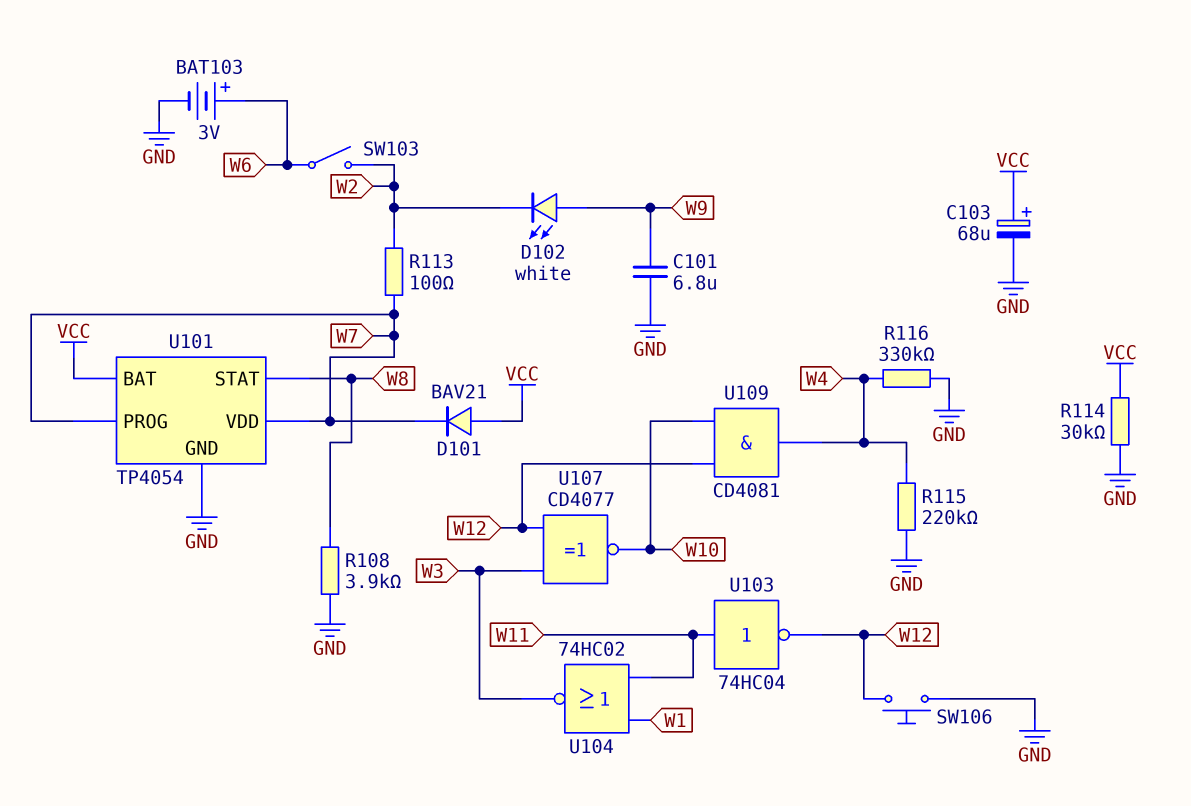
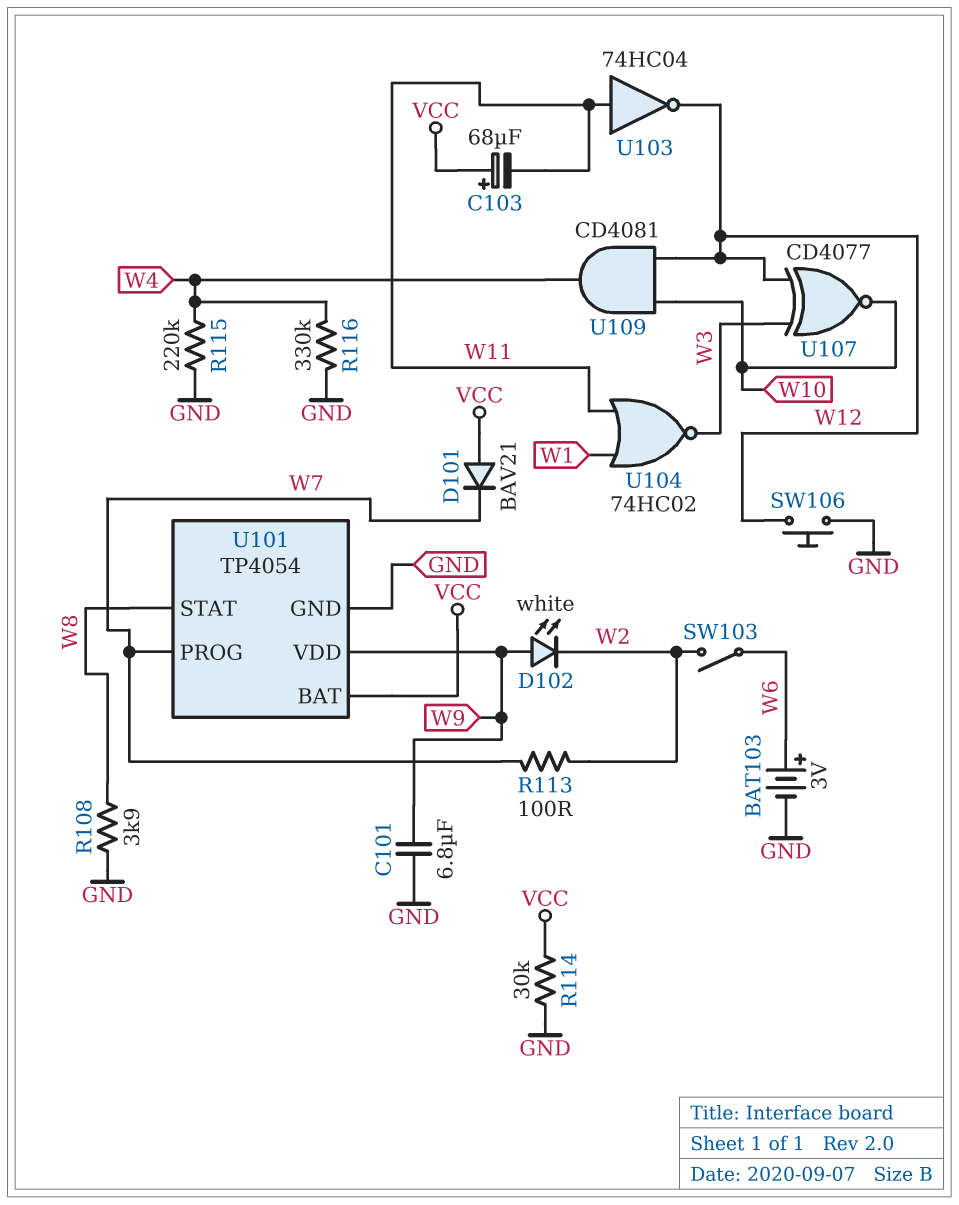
C103: 68uF (plus VCC, minus GND) -> 68uF (plus VCC, minus W11)
U101 pin VDD: W7 -> W9

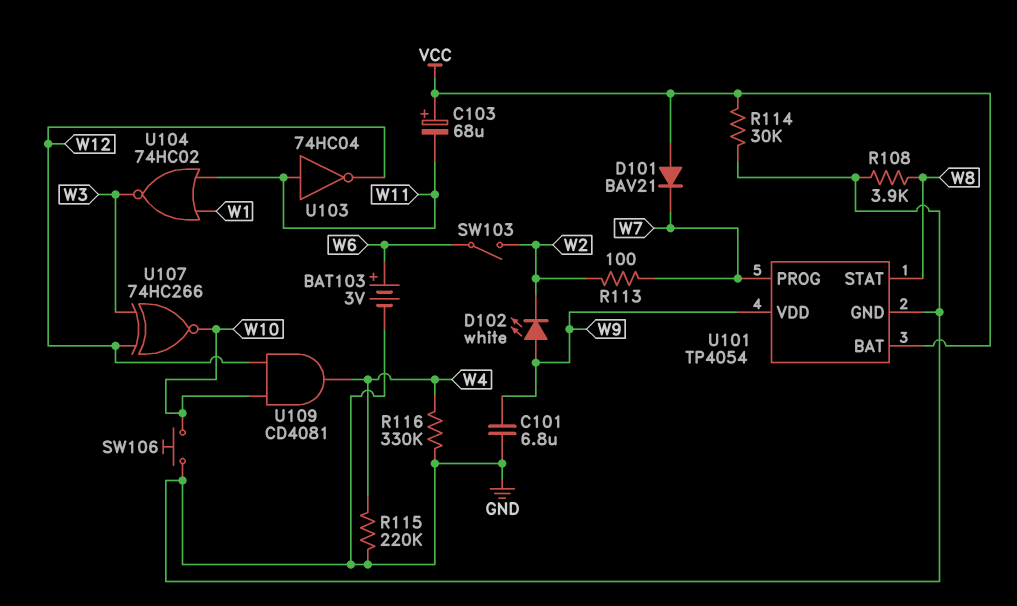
SW106: button (GND, W12) -> button (GND, W10)
U107: XNOR CD4077 (in W3, in W12, out W10) -> XNOR 74HC266 (in W3, in W12, out W10)

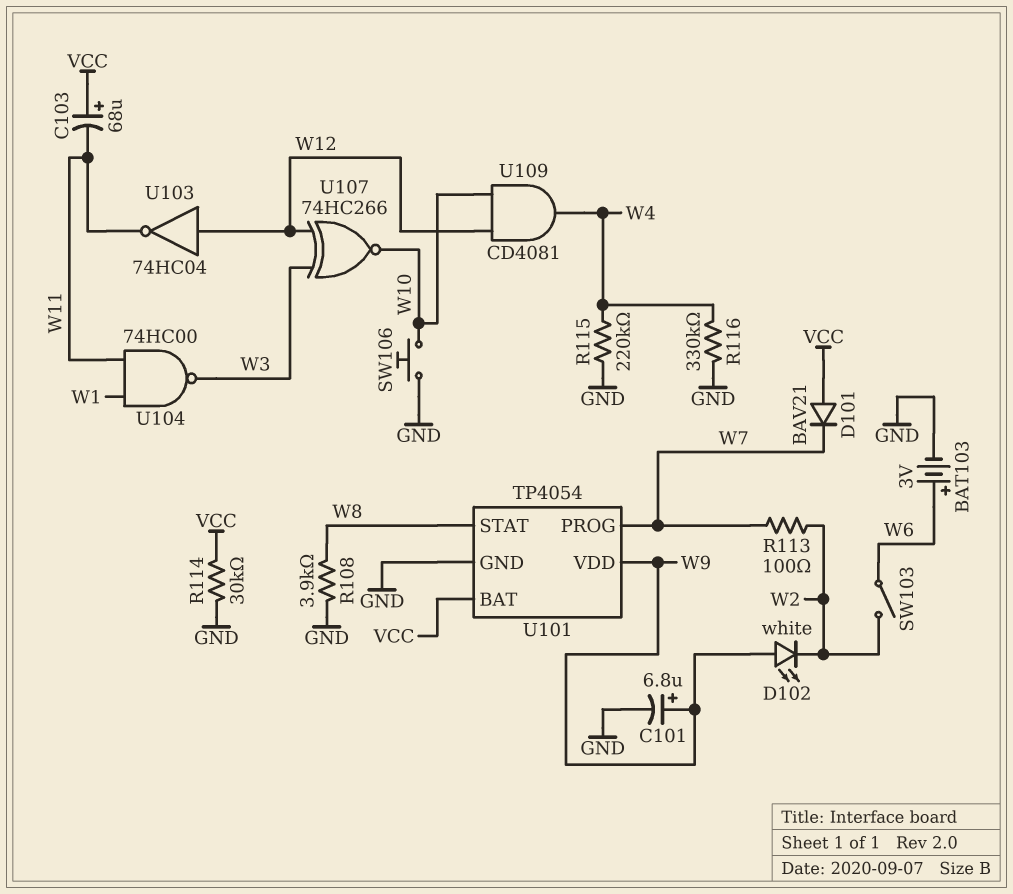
C101: 6.8uF (GND, W9) -> 6.8uF (plus W9, minus GND)
U103: NOT 74HC04 (in W11, out W12) -> NOT 74HC04 (in W12, out W11)
U104: NOR 74HC02 (in W1, in W11, out W3) -> NAND 74HC00 (in W1, in W11, out W3)

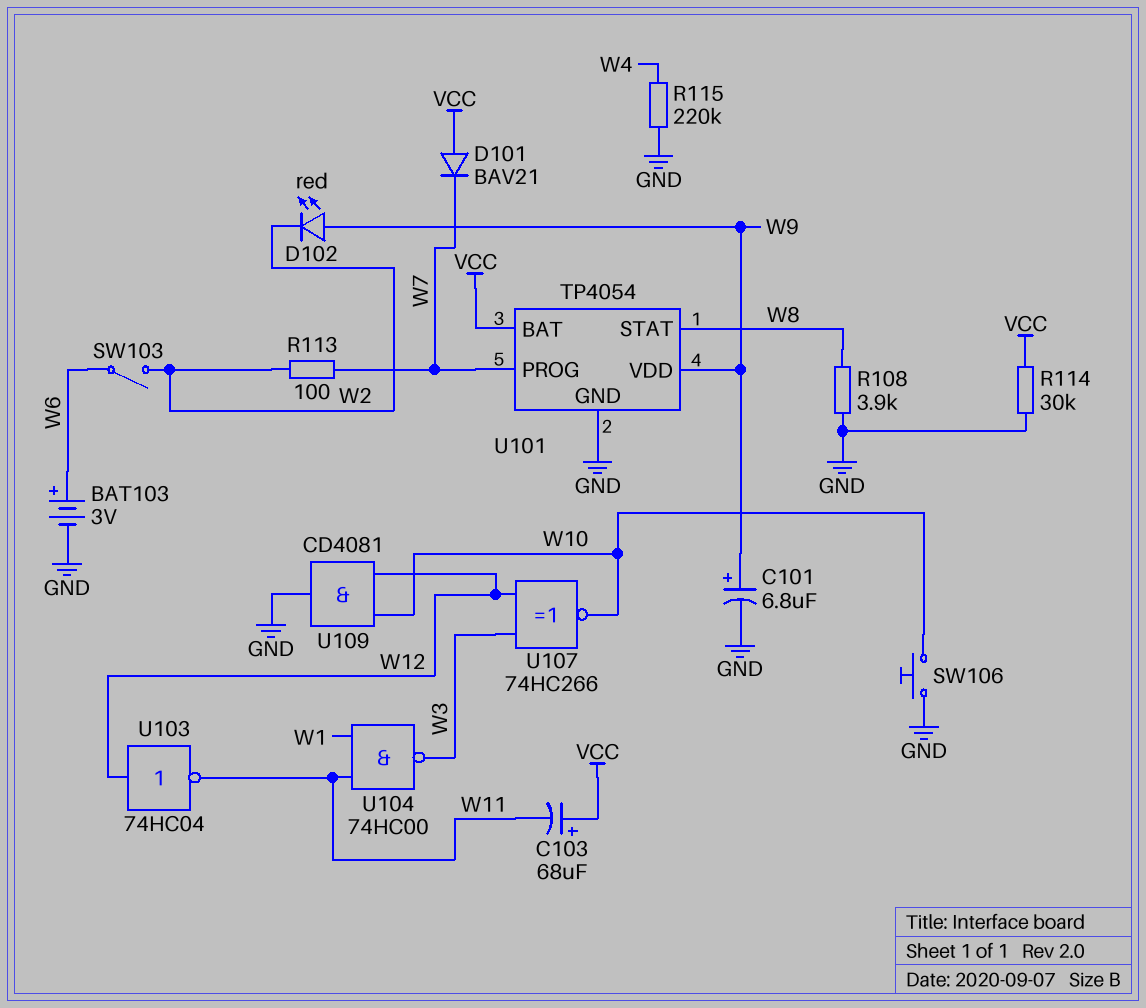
D102: LED white (A W9, K W2) -> LED red (A W9, K W2)
R116: 330k (GND, W4) -> none
U109: AND CD4081 (in W10, in W12, out W4) -> AND CD4081 (in W10, in W12, out GND)

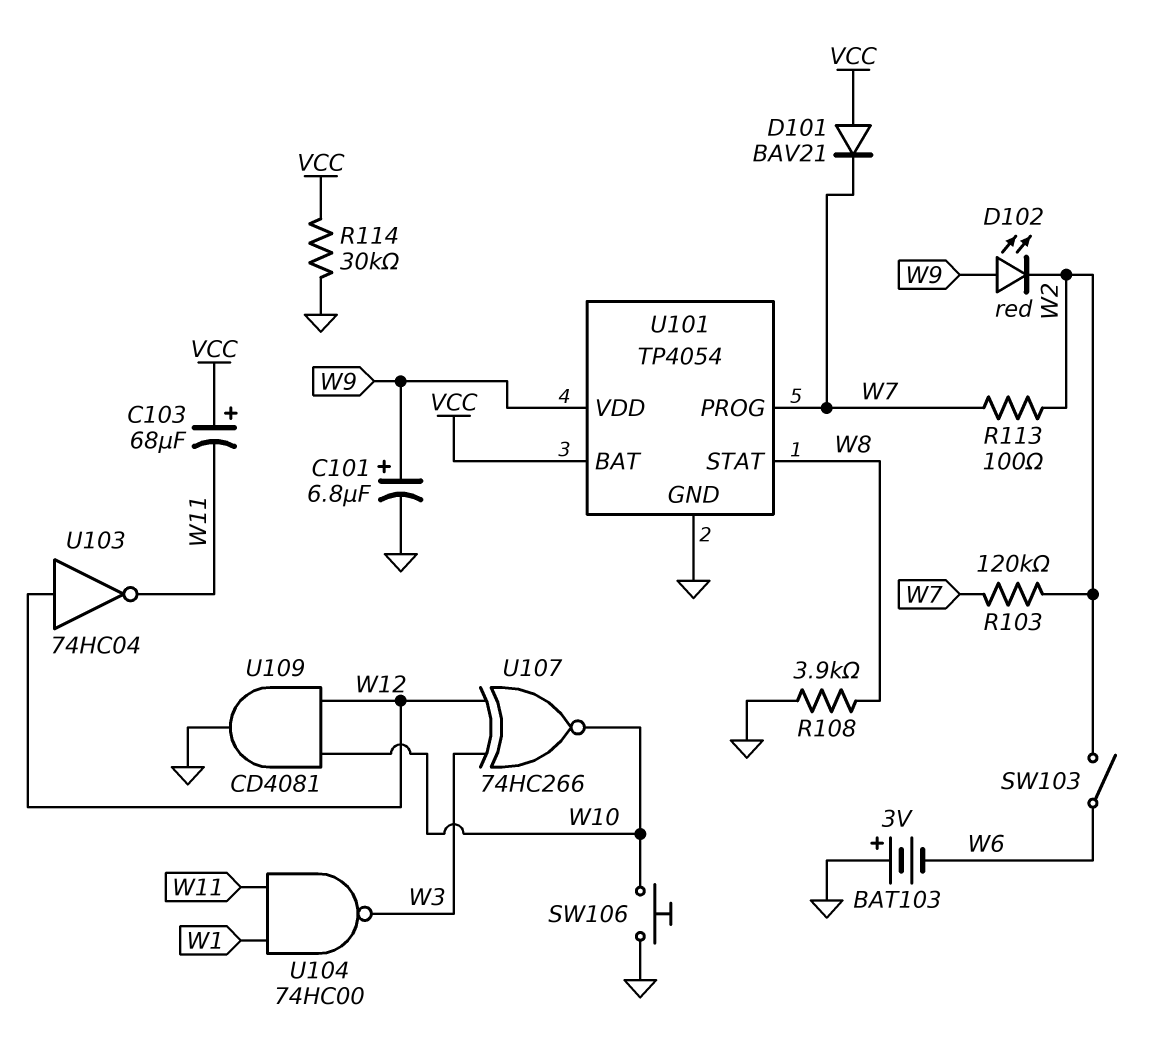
BAT103: 3V (plus W6, minus GND) -> 3V (plus GND, minus W6)
R103: none -> 120k (W2, W7)
R115: 220k (GND, W4) -> none

